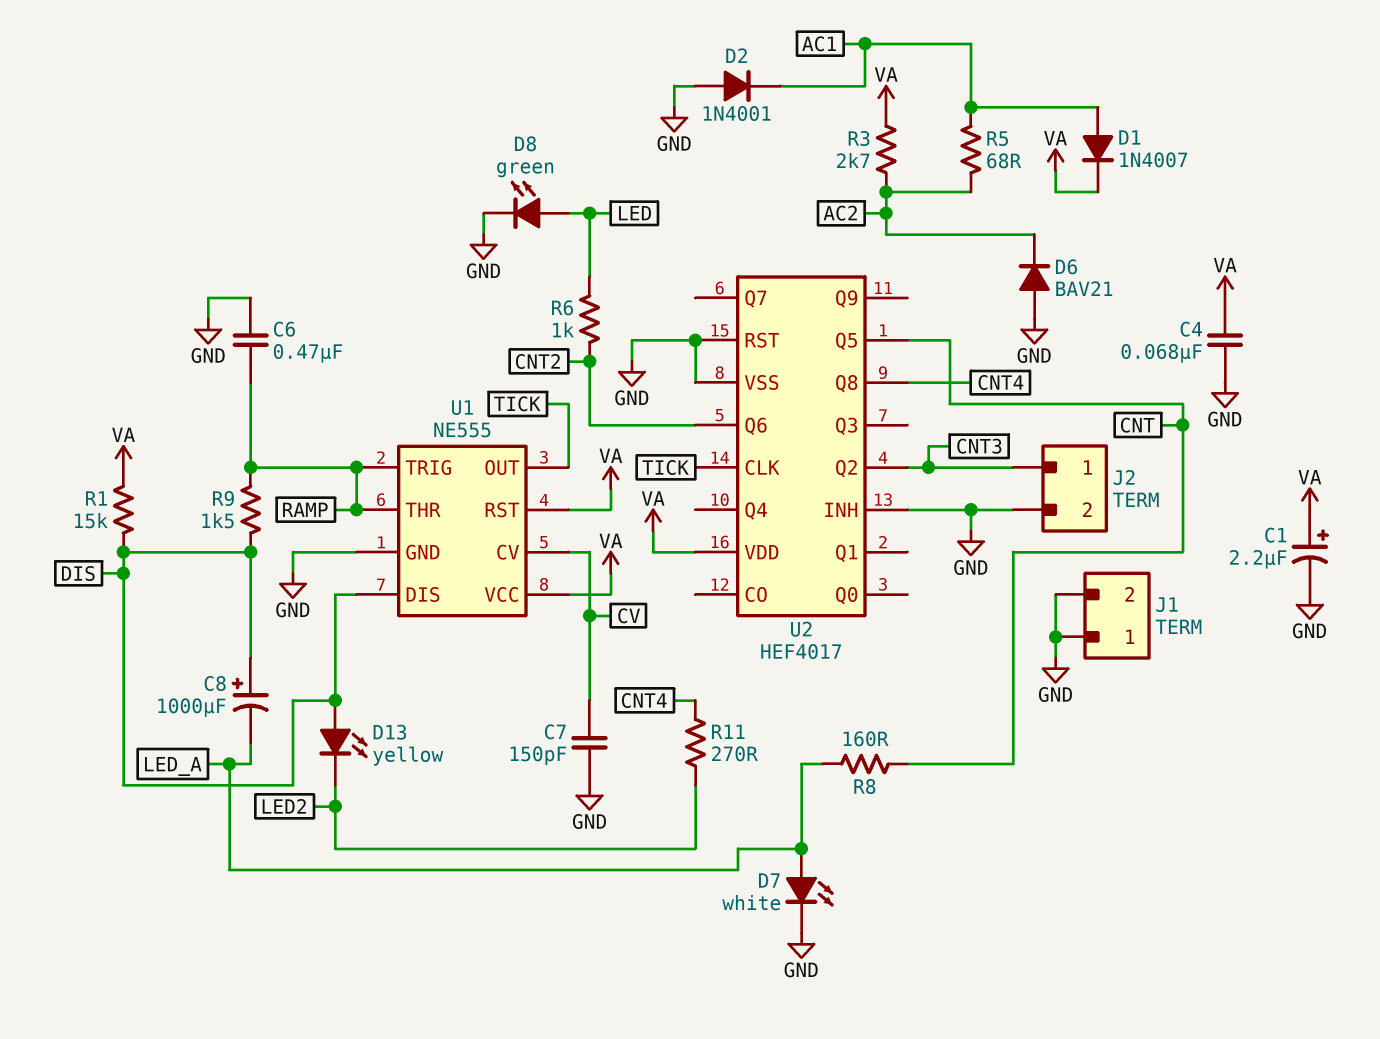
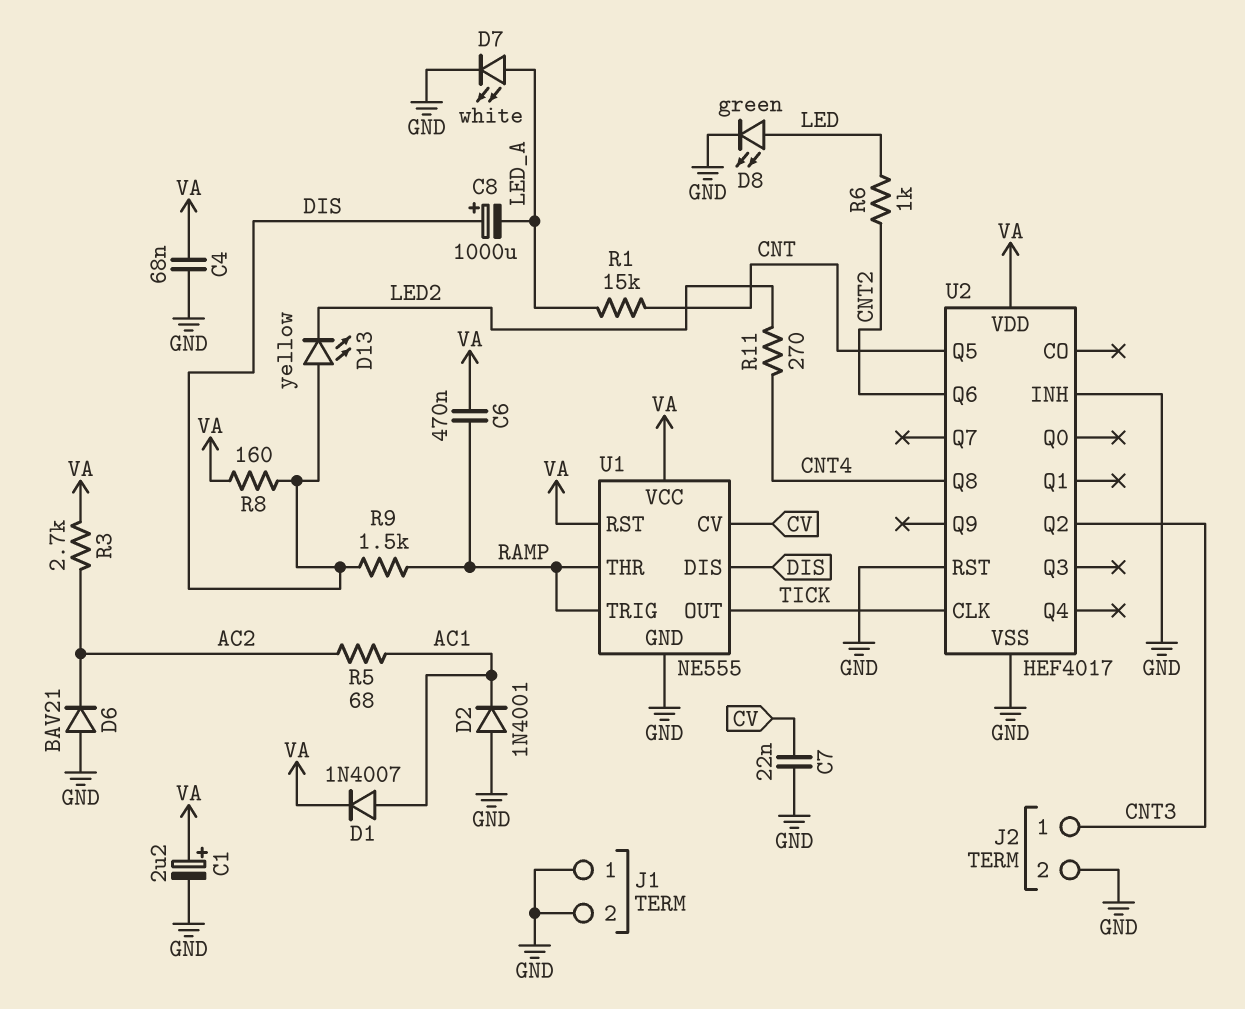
C6: 470nF (GND, RAMP) -> 470nF (RAMP, VA)
C7: 150pF (CV, GND) -> 22nF (CV, GND)
R1: 15k (DIS, VA) -> 15k (CNT, LED_A)
R8: 160 (CNT, LED_A) -> 160 (DIS, VA)

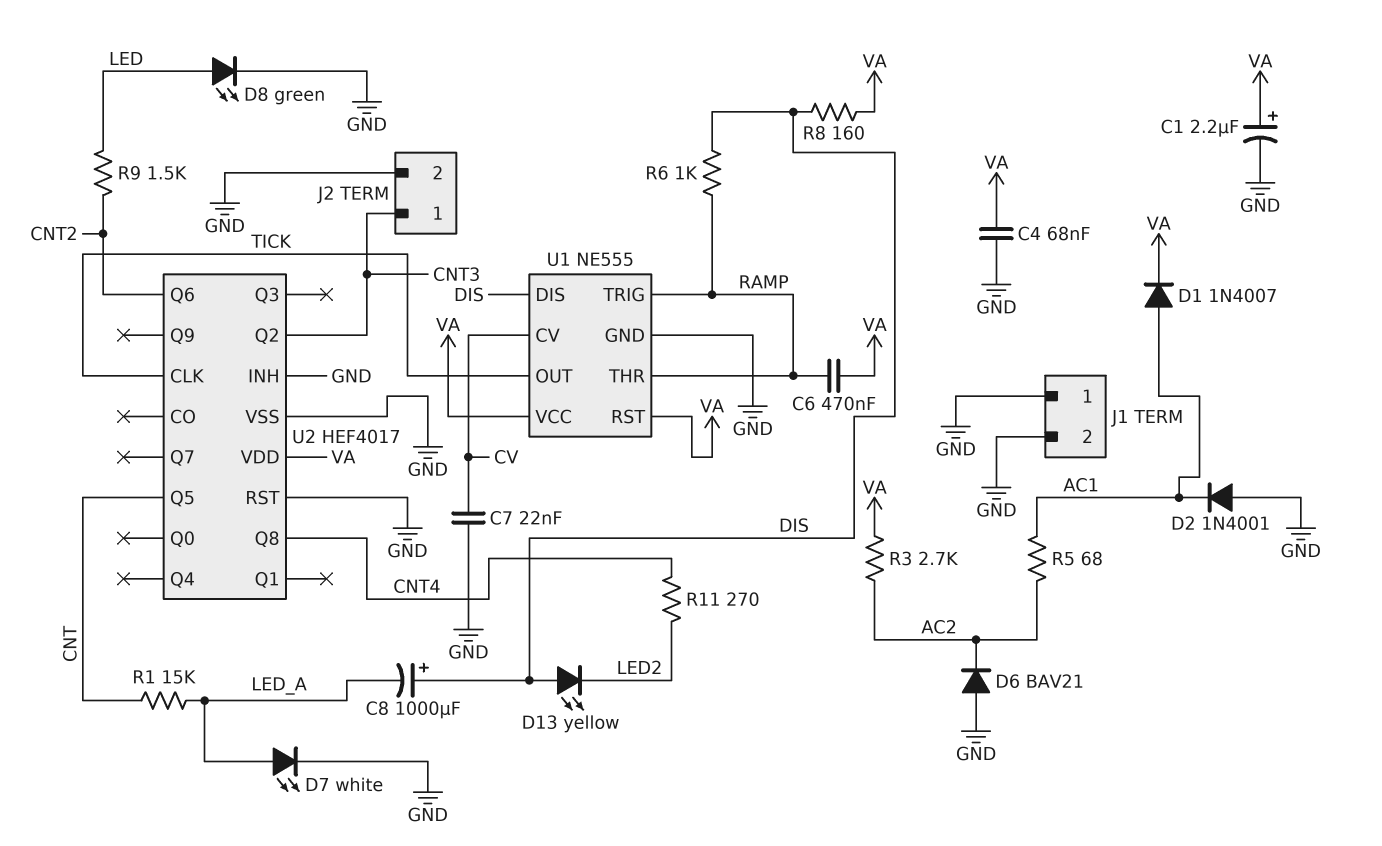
R6: 1k (CNT2, LED) -> 1k (DIS, RAMP)
R9: 1.5k (DIS, RAMP) -> 1.5k (CNT2, LED)

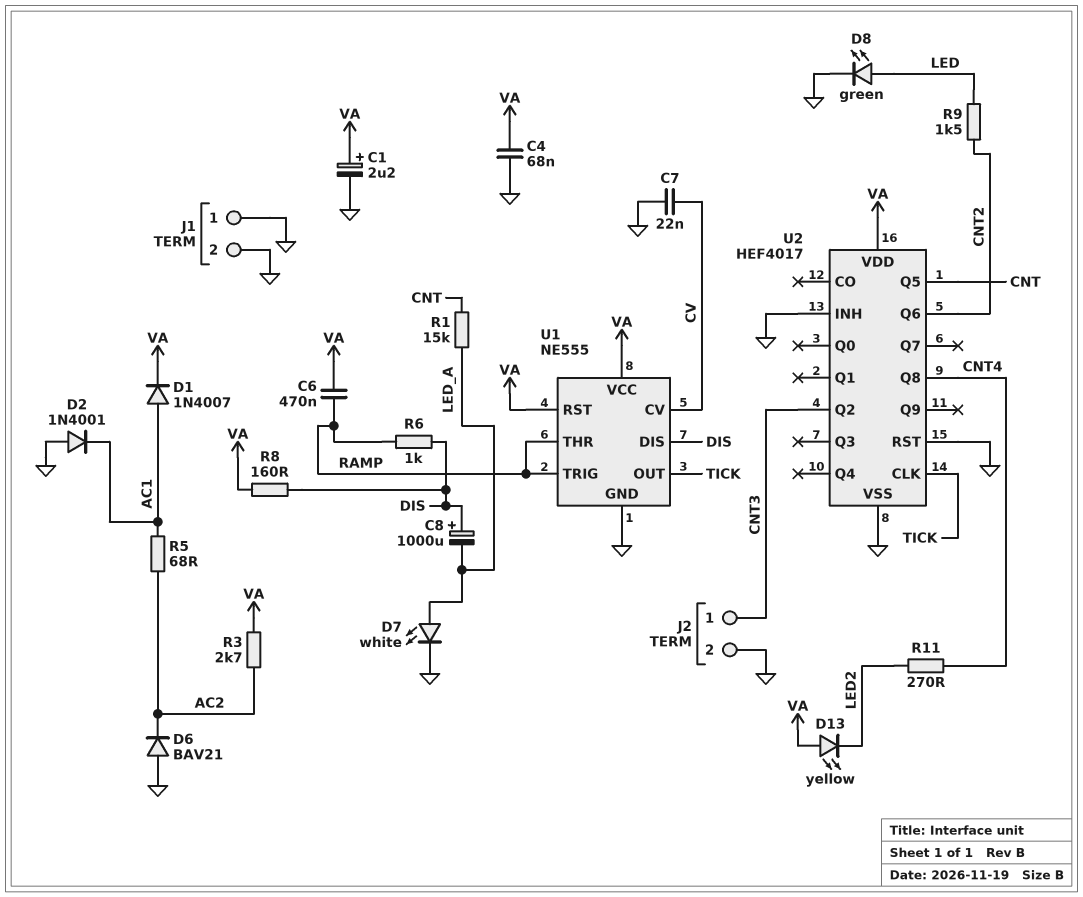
D13: LED yellow (A DIS, K LED2) -> LED yellow (A VA, K LED2)

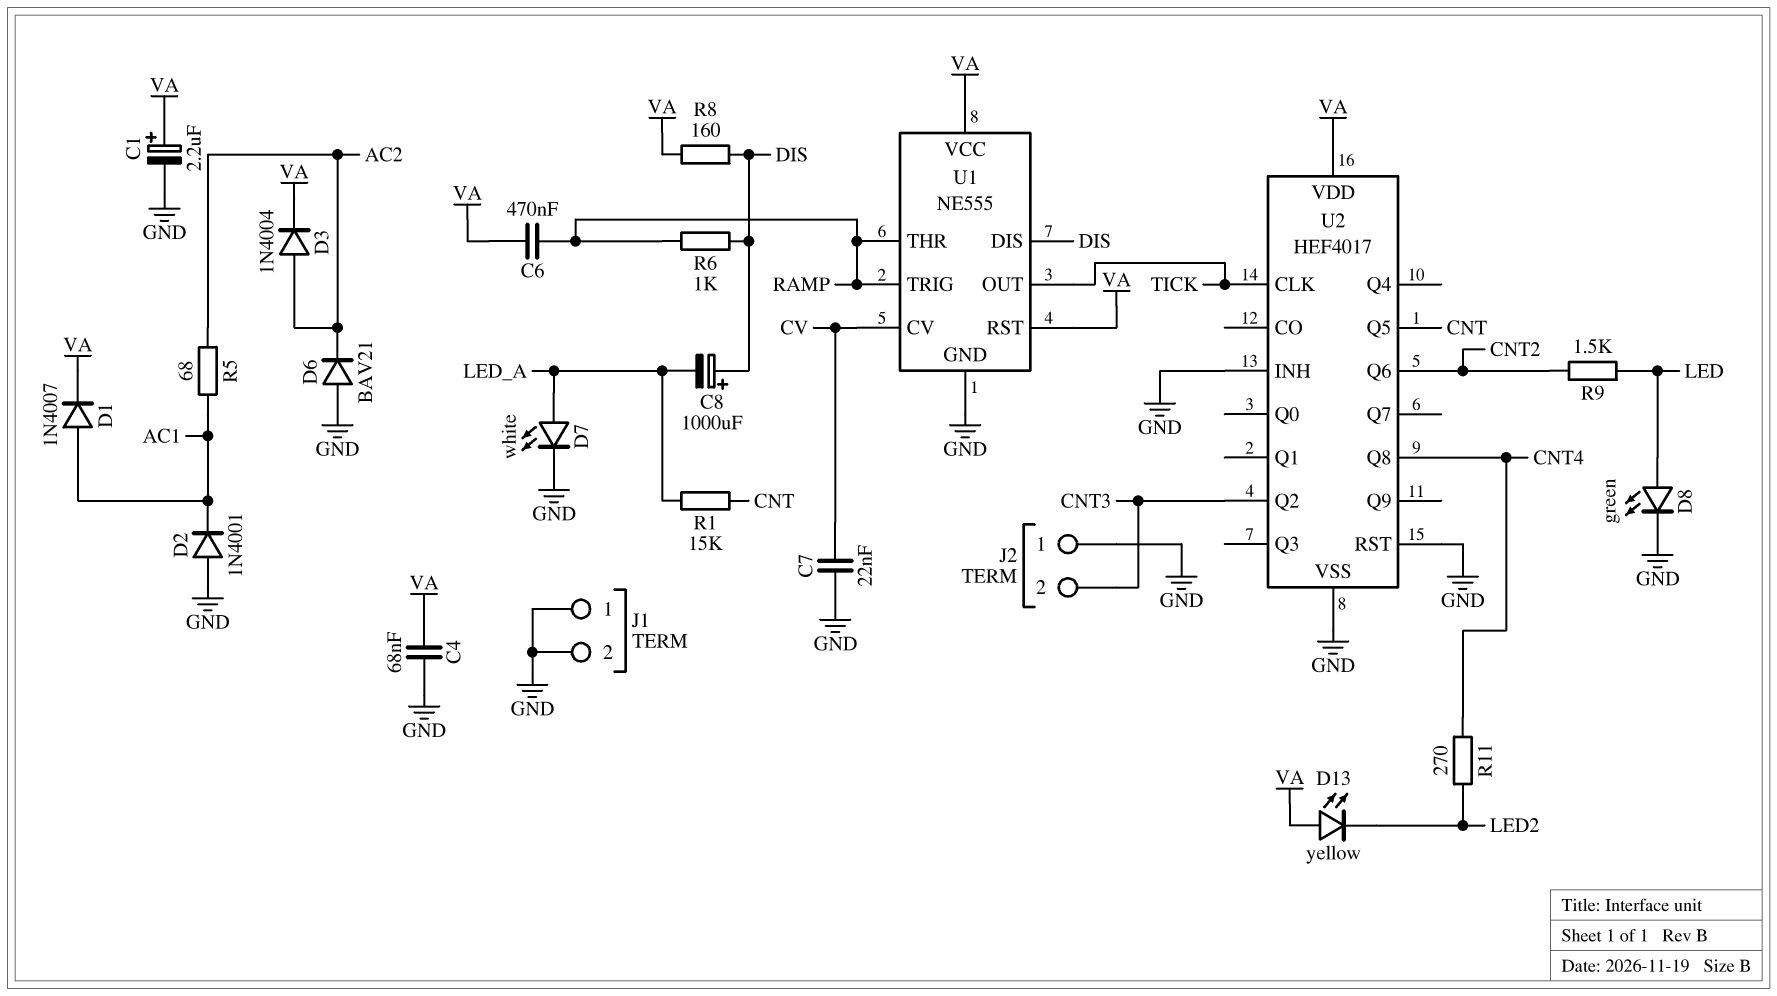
D3: none -> diode 1N4004 (A AC2, K VA)
J2 pin 1: CNT3 -> GND
J2 pin 2: GND -> CNT3
R3: 2.7k (AC2, VA) -> none

